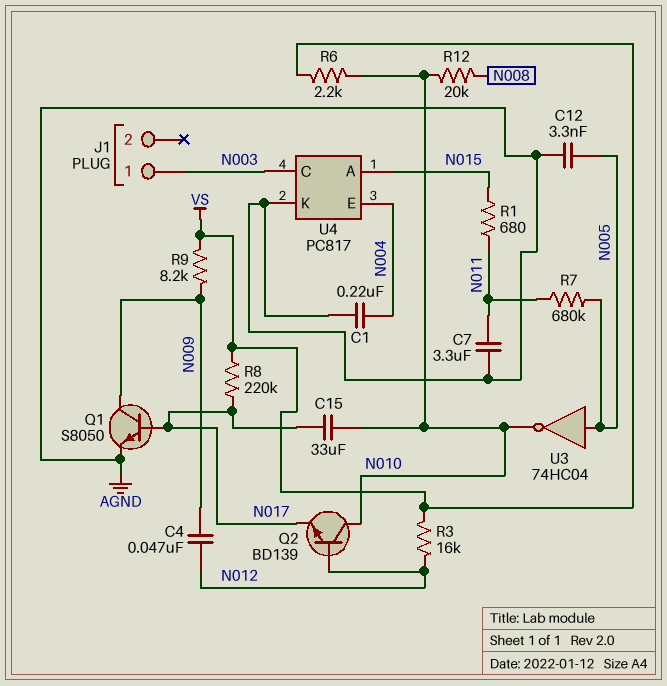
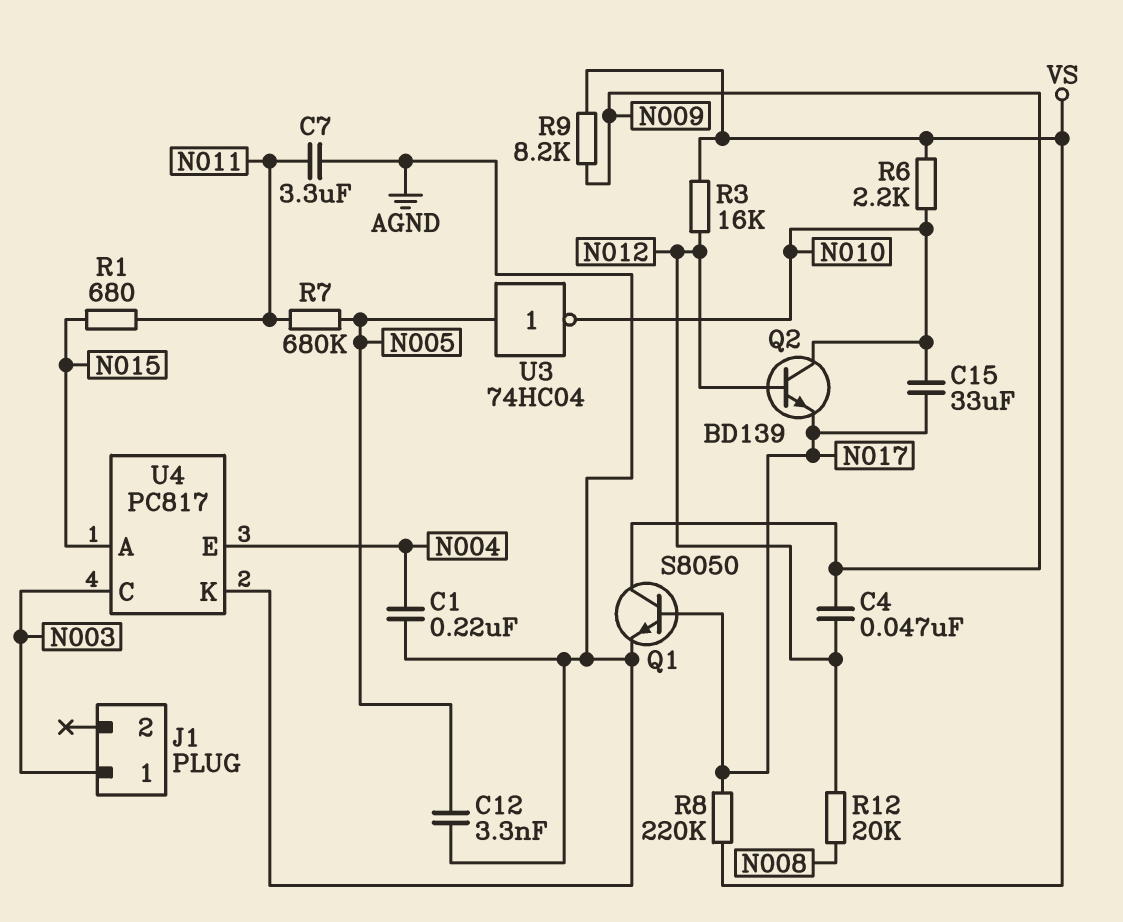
R12: 20k (N008, N010) -> 20k (N008, N012)

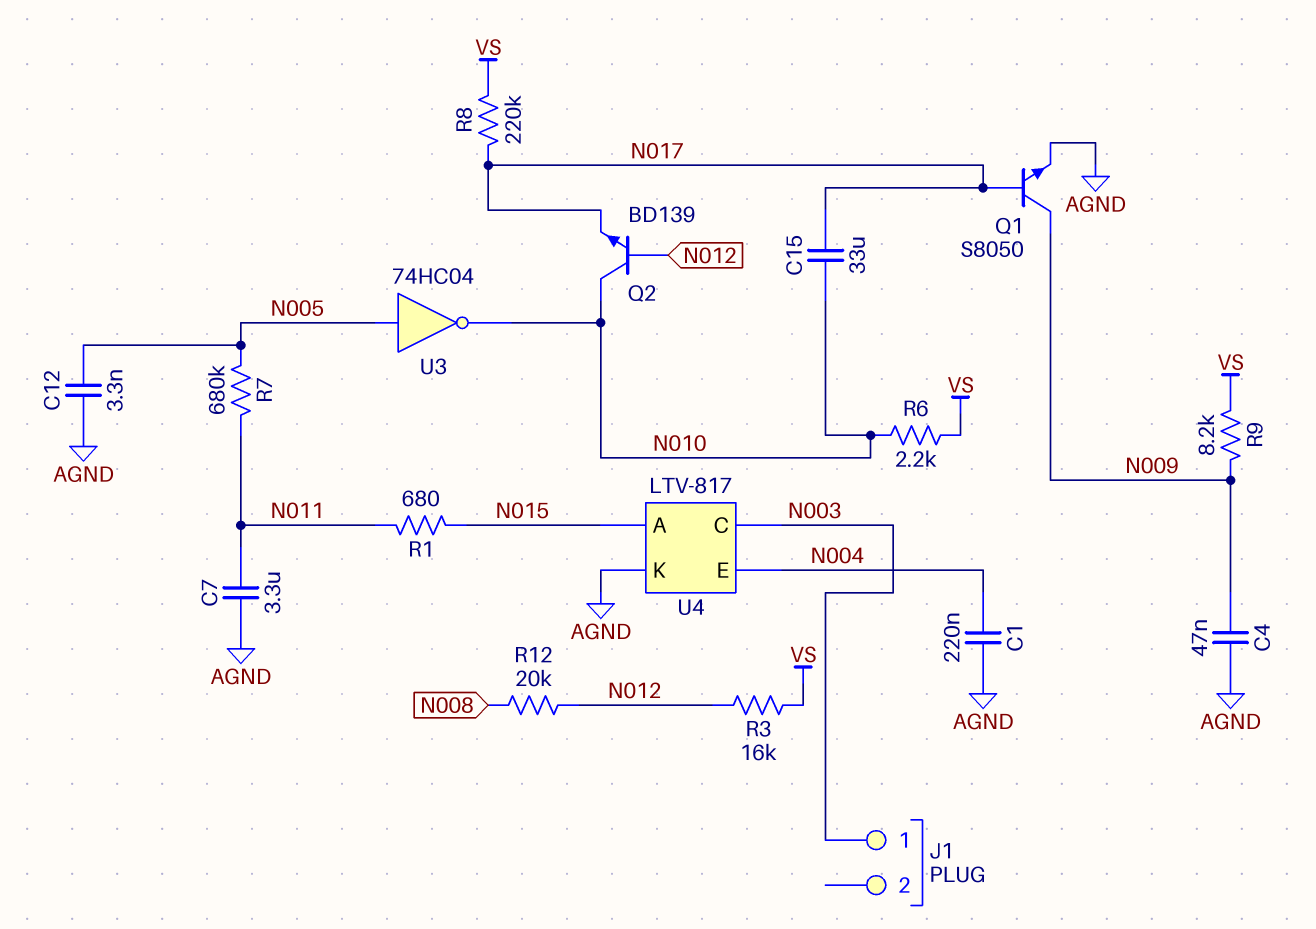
C4: 47nF (N009, N012) -> 47nF (AGND, N009)
U4: PC817 -> LTV-817

